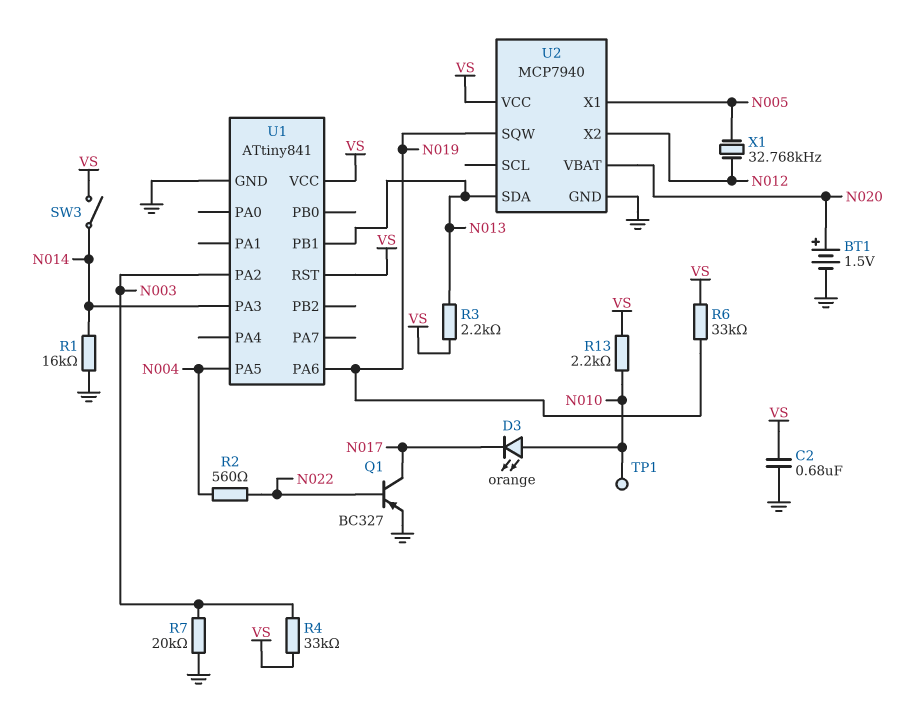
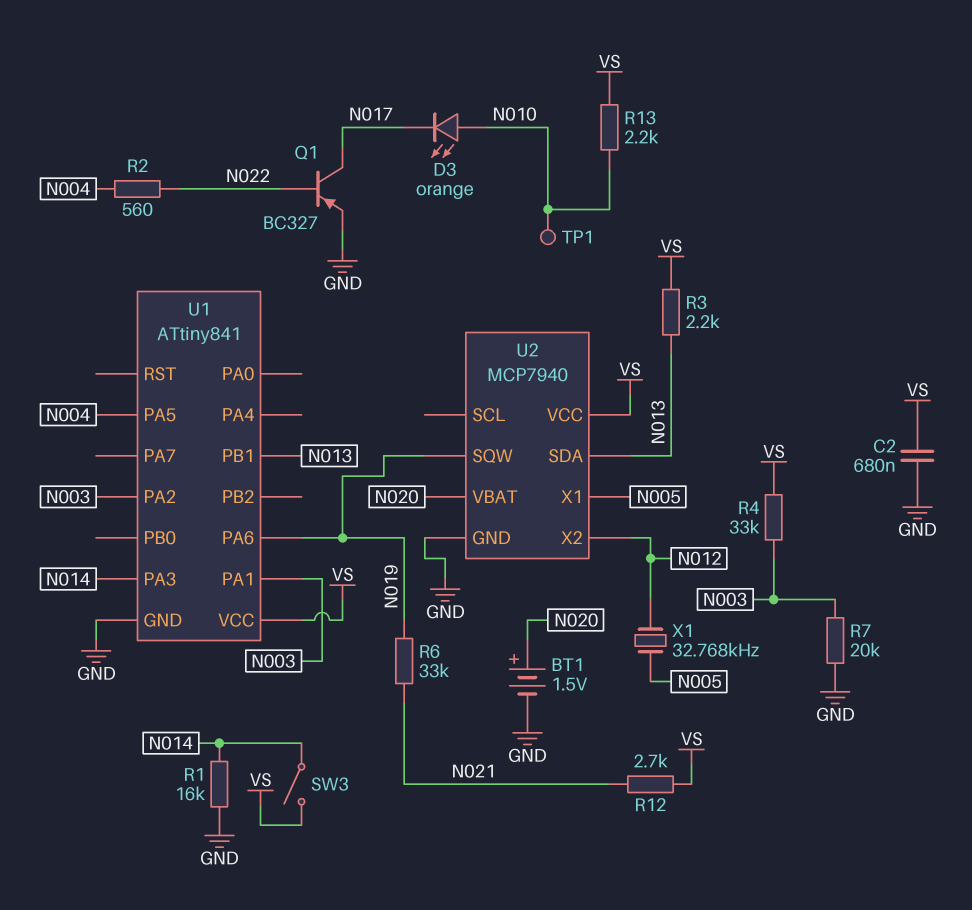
R6: 33k (N019, VS) -> 33k (N019, N021)
R12: none -> 2.7k (N021, VS)
U1 pin PA1: none -> N003
U1 pin RST: VS -> none

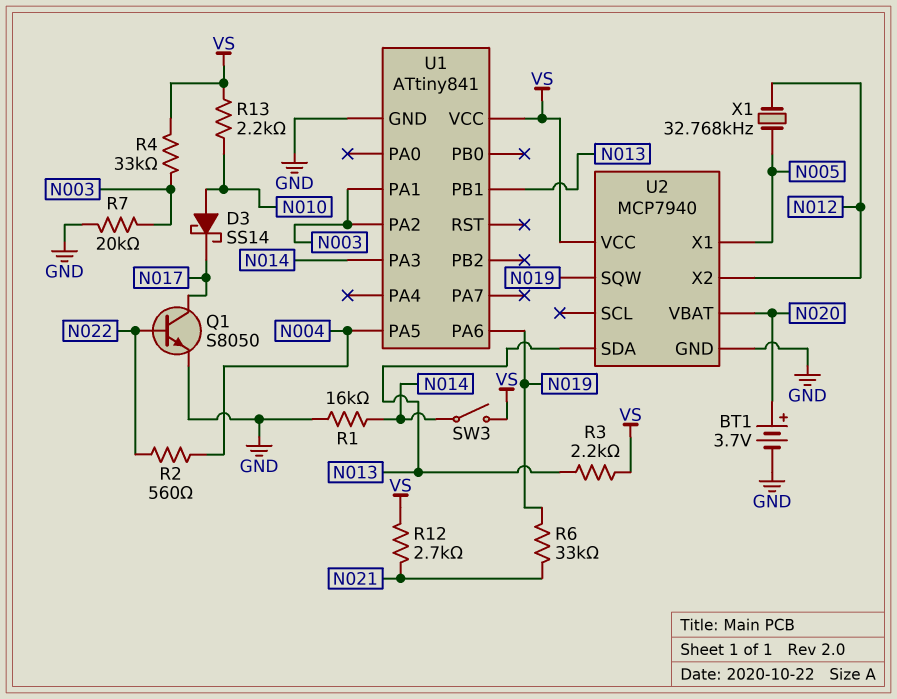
BT1: 1.5V (plus N020, minus GND) -> 3.7V (plus N020, minus GND)
C2: 680nF (GND, VS) -> none
D3: LED orange (A N010, K N017) -> schottky SS14 (A N010, K N017)
Q1: PNP BC327 (B N022, C N017, E GND) -> NPN S8050 (B N022, C N017, E GND)
TP1: test point (N010) -> none

